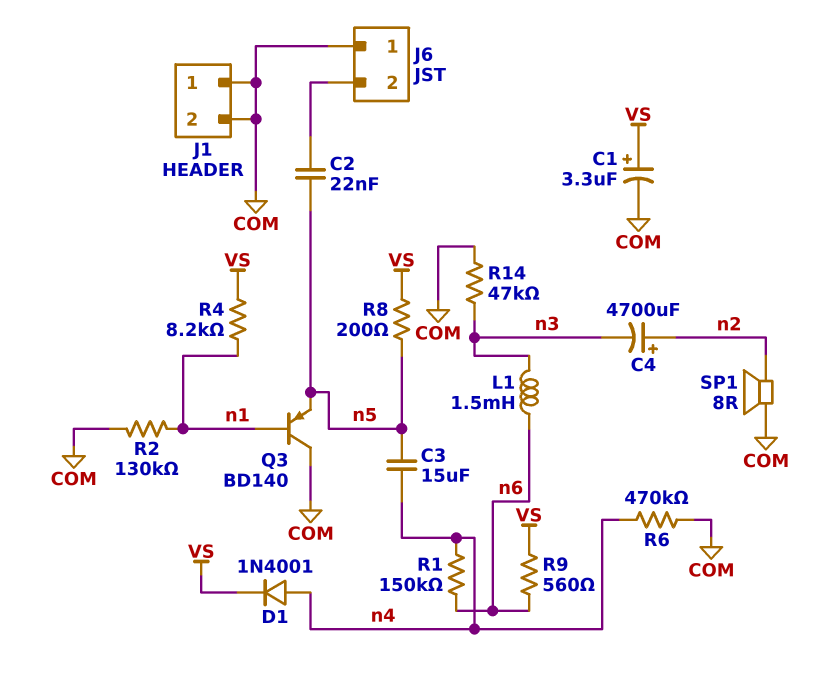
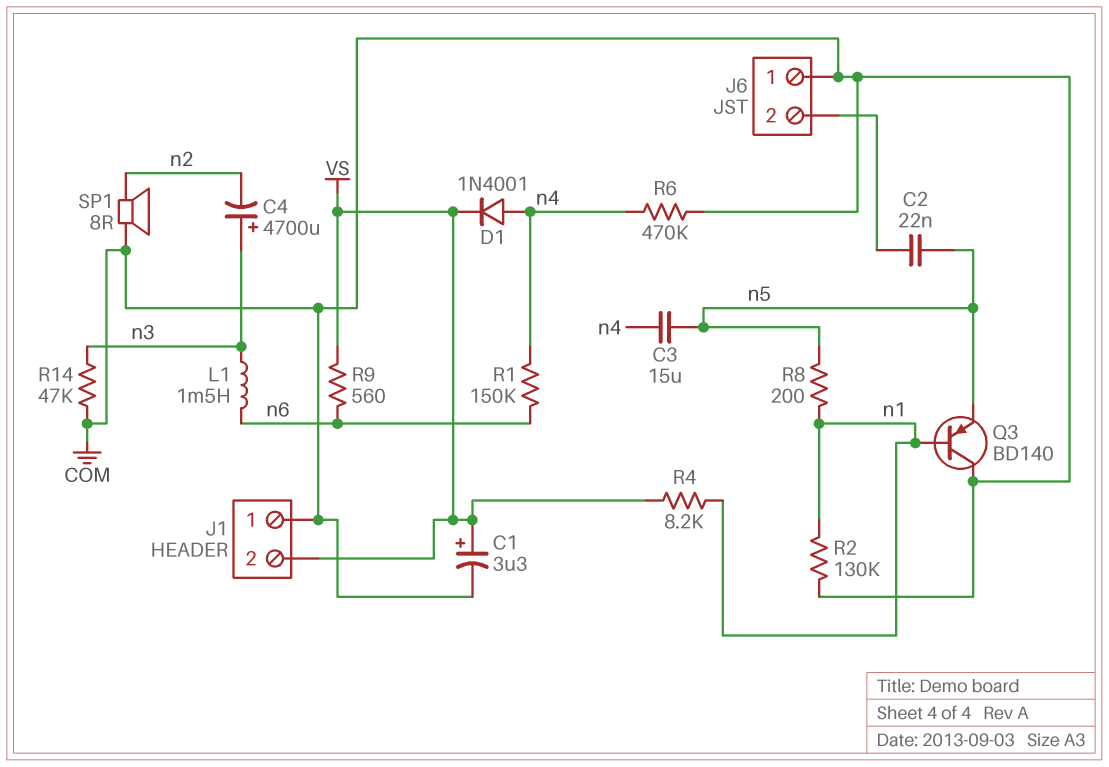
C4: 4700uF (plus n2, minus n3) -> 4700uF (plus n3, minus n2)
J1 pin 2: COM -> VS
R8: 200 (VS, n5) -> 200 (n1, n5)

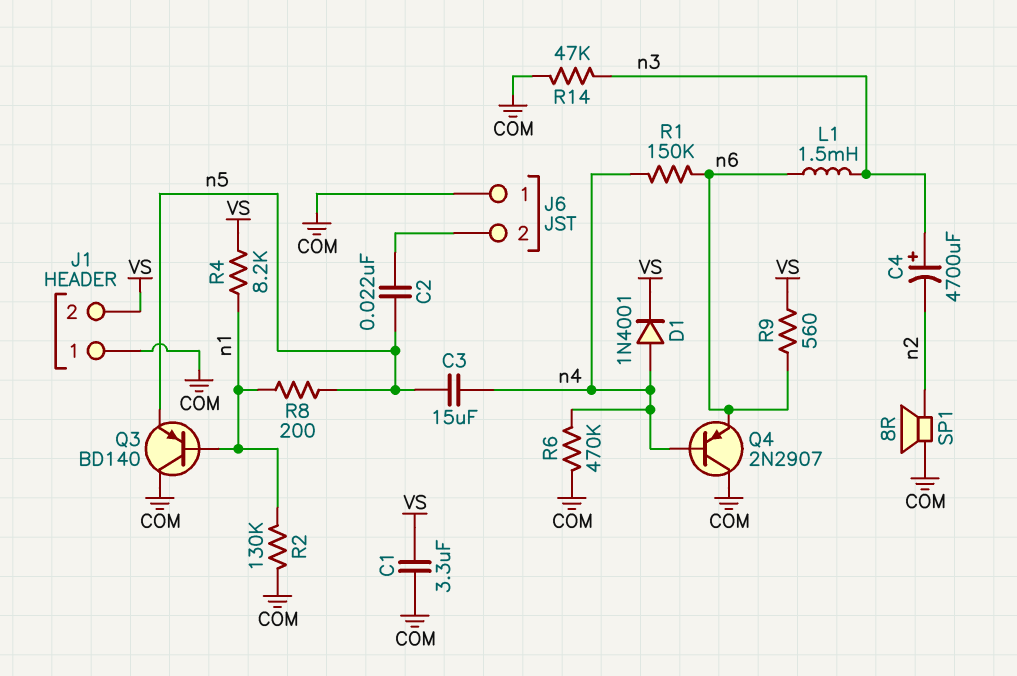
C1: 3.3uF (plus VS, minus COM) -> 3.3uF (COM, VS)
Q4: none -> PNP 2N2907 (B n4, C COM, E n6)

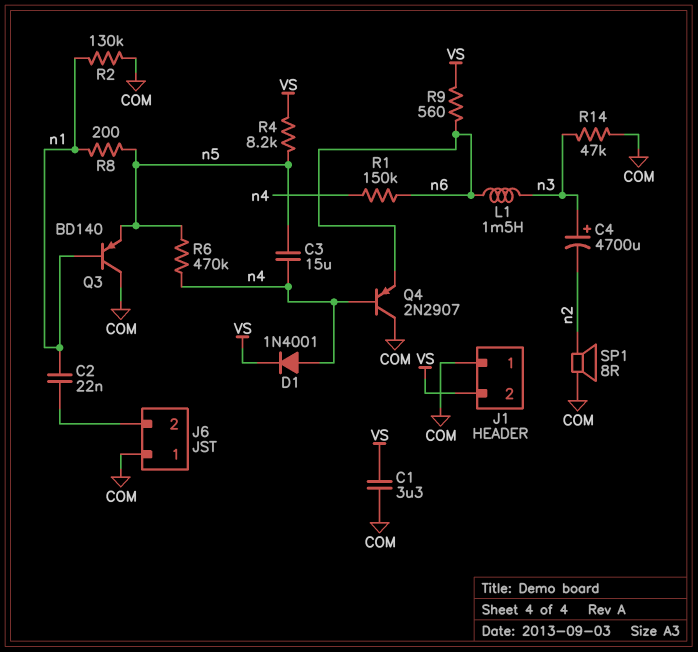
C2: 22nF (J6/2, n5) -> 22nF (J6/2, n1)
R4: 8.2k (VS, n1) -> 8.2k (VS, n5)
R6: 470k (COM, n4) -> 470k (n4, n5)

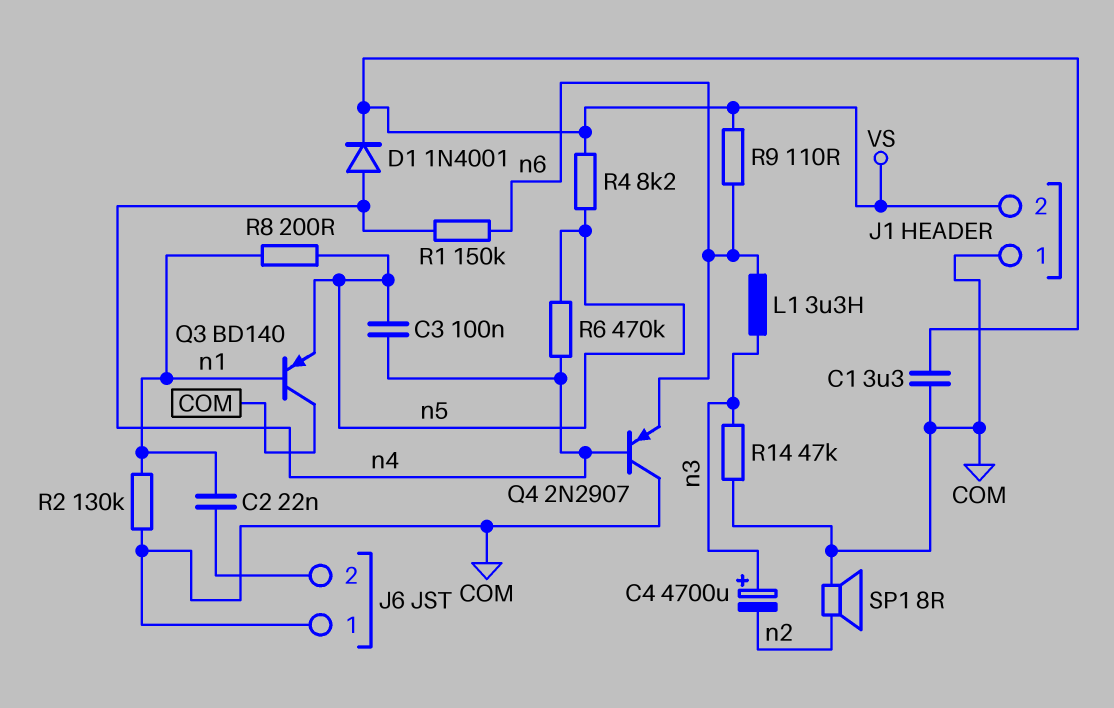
C3: 15uF (n4, n5) -> 100nF (n4, n5)
L1: 1.5mH (n3, n6) -> 3.3uH (n3, n6)
R9: 560 (VS, n6) -> 110 (VS, n6)

